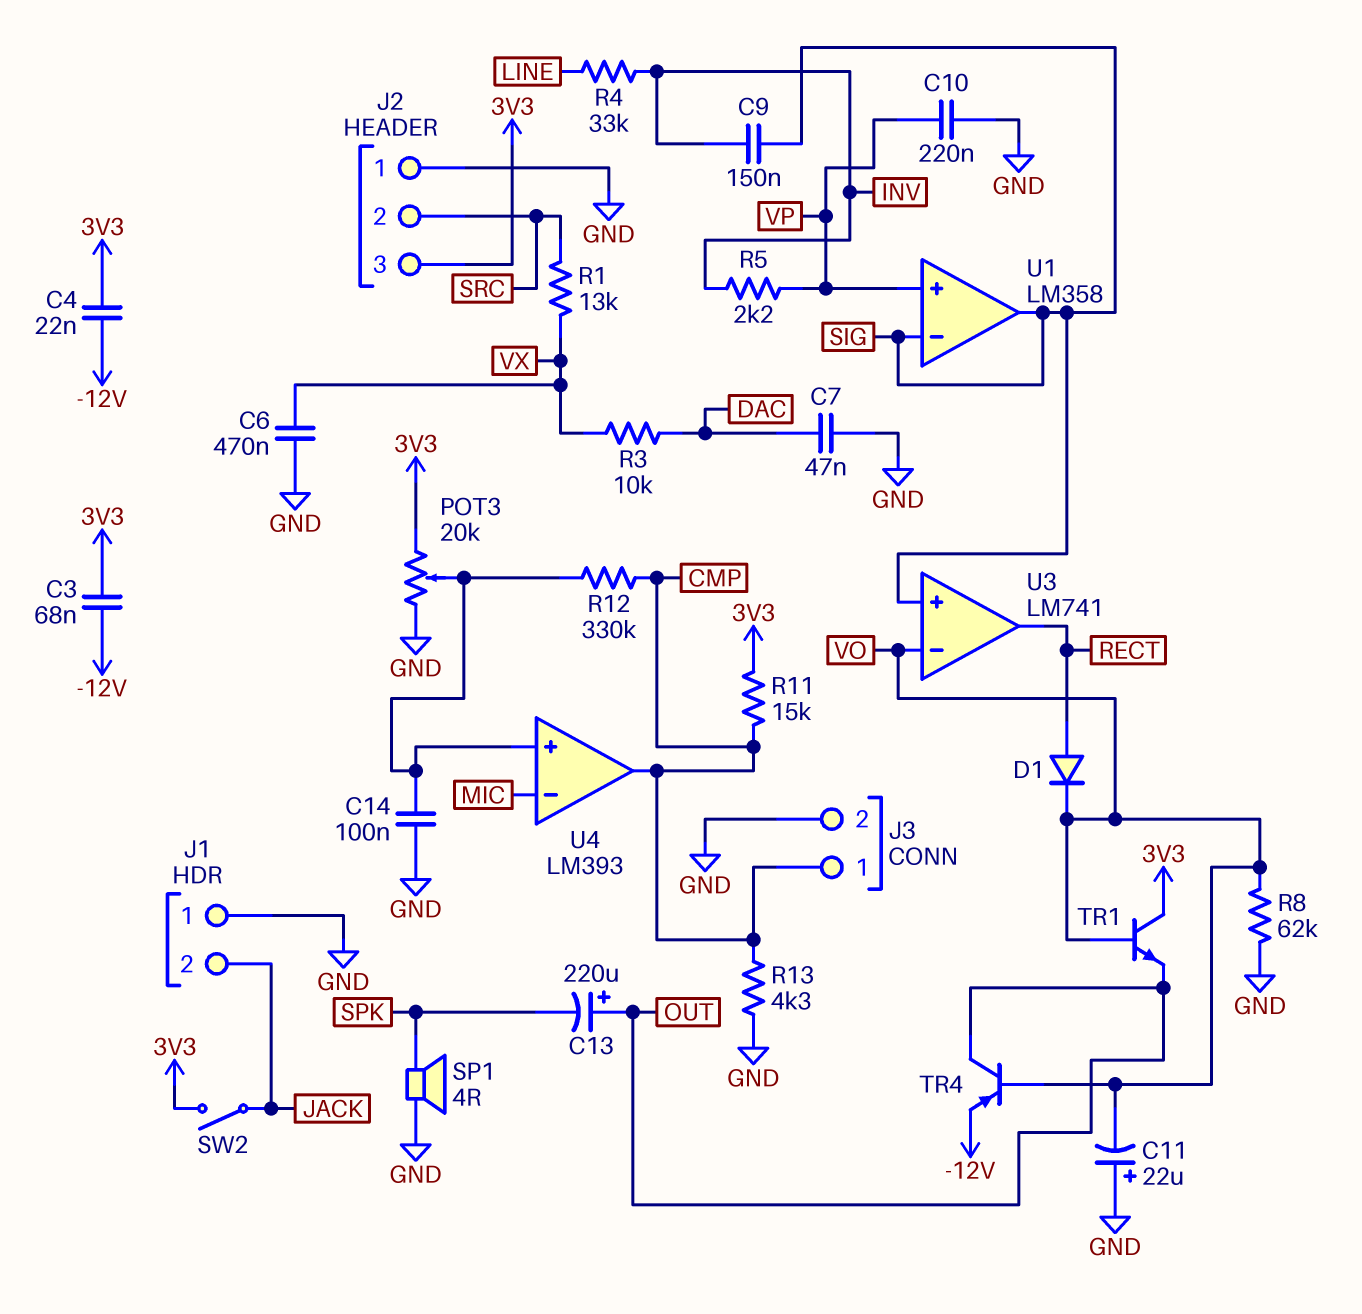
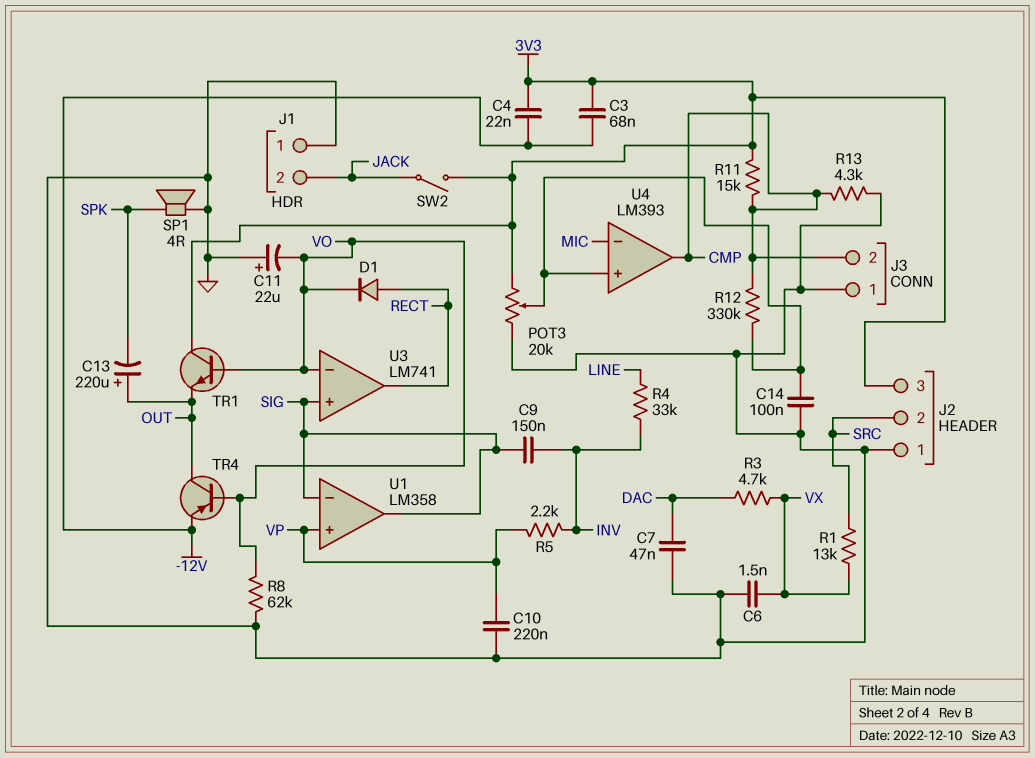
C6: 470nF (GND, VX) -> 1.5nF (GND, VX)
J3 pin 1: CMP -> GND
J3 pin 2: GND -> CMP
R3: 10k (DAC, VX) -> 4.7k (DAC, VX)

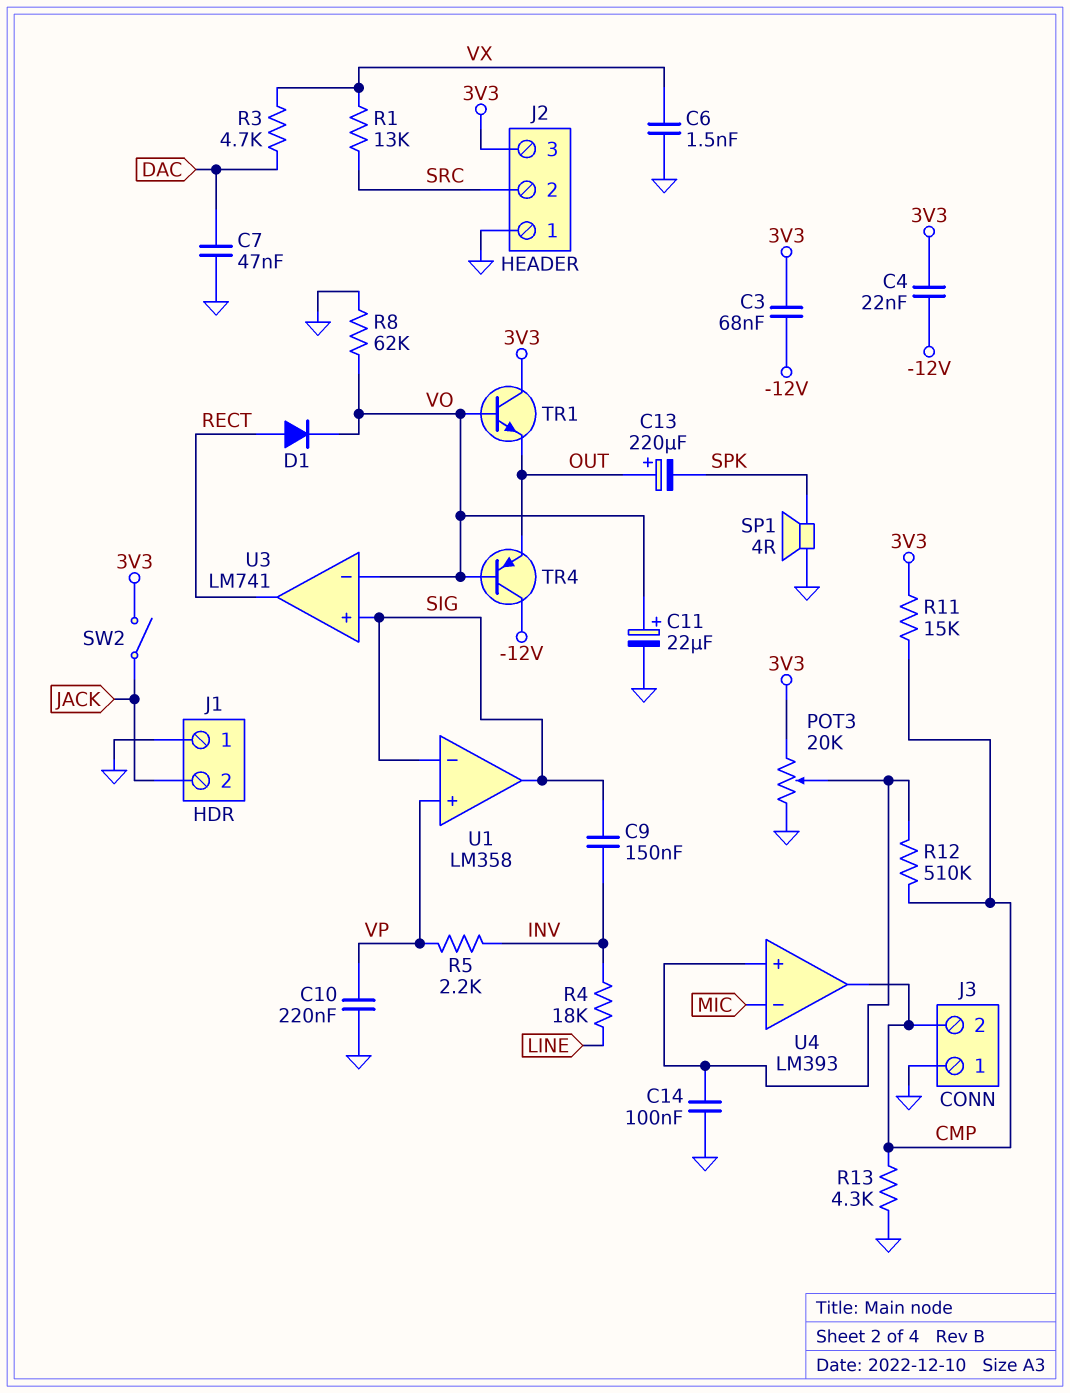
C11: 22uF (plus GND, minus VO) -> 22uF (plus VO, minus GND)
R4: 33k (INV, LINE) -> 18k (INV, LINE)
R12: 330k (CMP, U4/in+) -> 510k (CMP, U4/in+)
TR4: PNP (B VO, C OUT, E -12V) -> PNP (B VO, C -12V, E OUT)

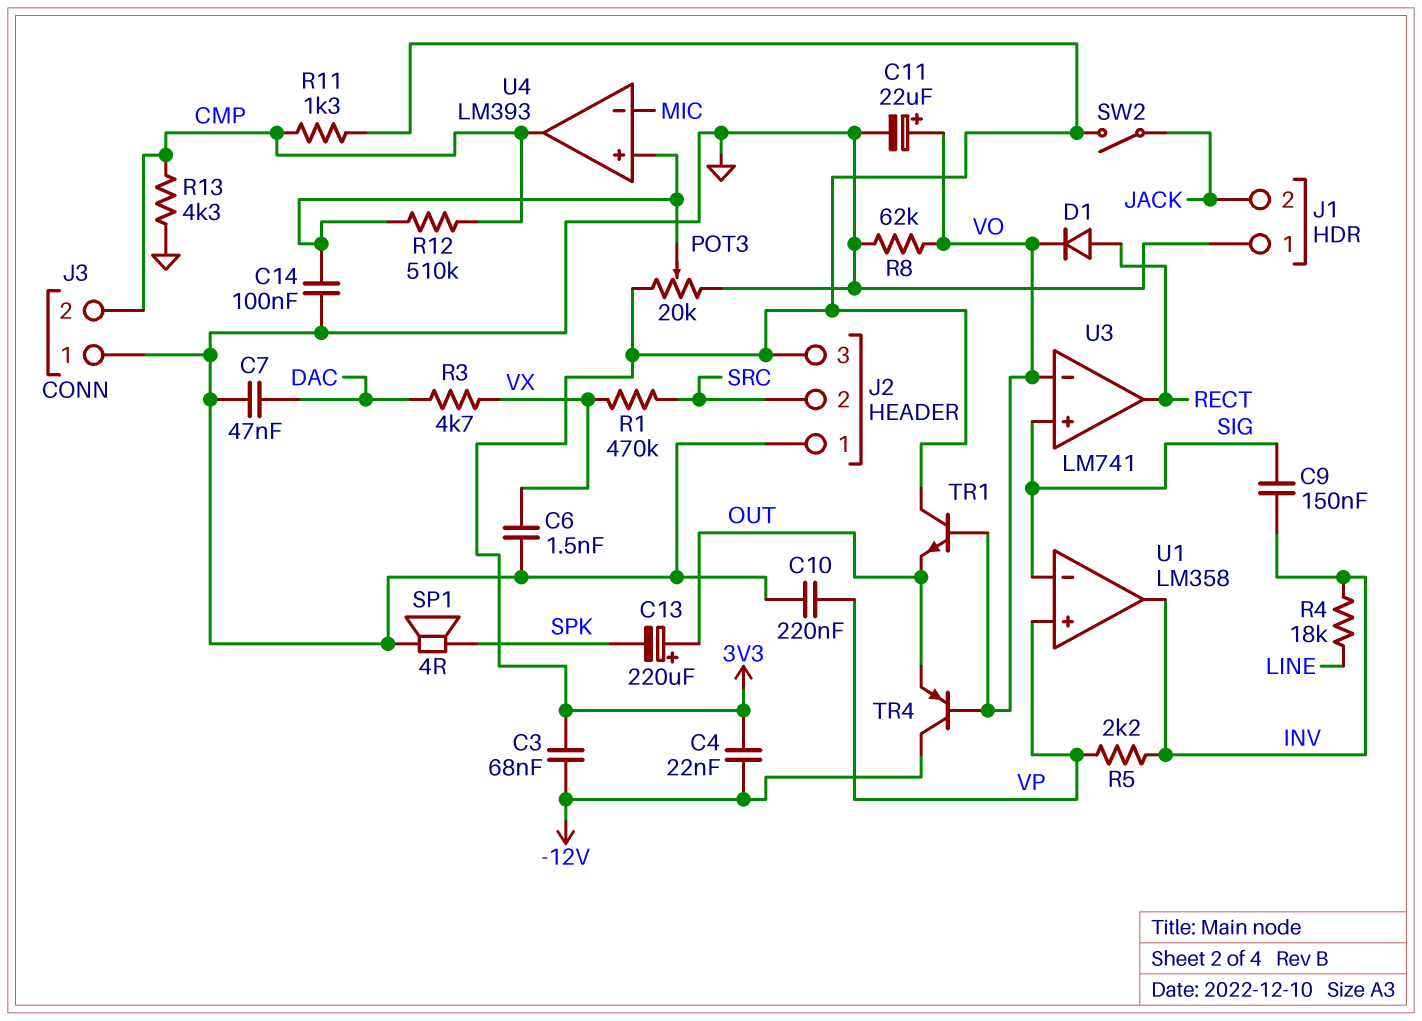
R1: 13k (SRC, VX) -> 470k (SRC, VX)
R11: 15k (3V3, CMP) -> 1.3k (3V3, CMP)
U1 pin out: SIG -> INV

